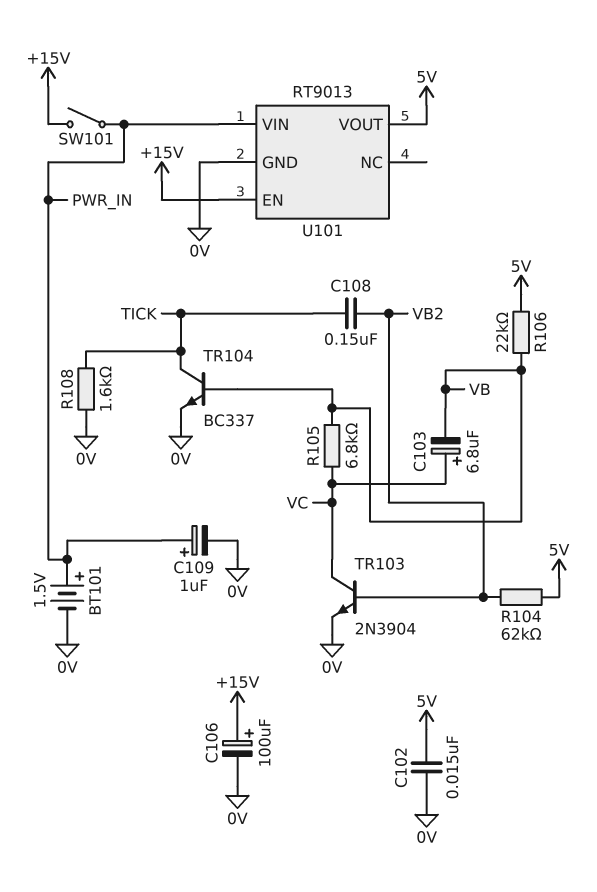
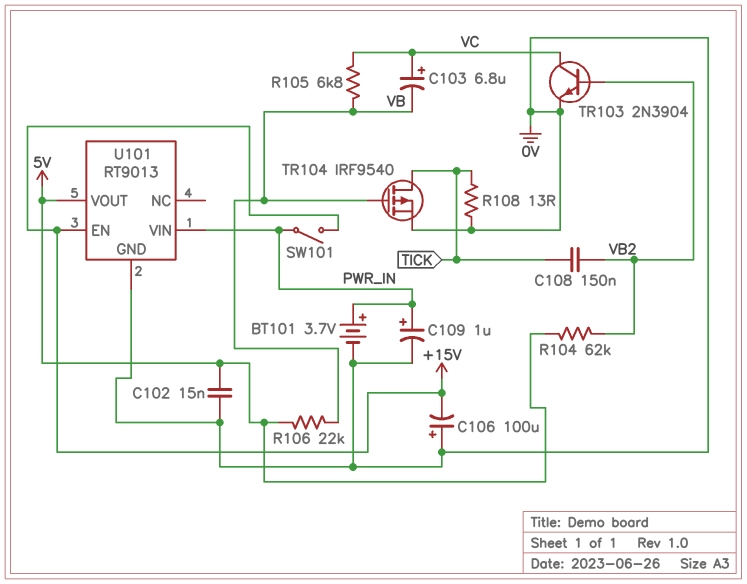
BT101: 1.5V (plus PWR_IN, minus 0V) -> 3.7V (plus PWR_IN, minus 0V)
C106: 100uF (plus +15V, minus 0V) -> 100uF (plus 0V, minus +15V)
R108: 1.6k (0V, TICK) -> 13 (0V, TICK)
TR104: NPN BC337 (B VB, C TICK, E 0V) -> PMOS IRF9540 (G VB, D TICK, S 0V)

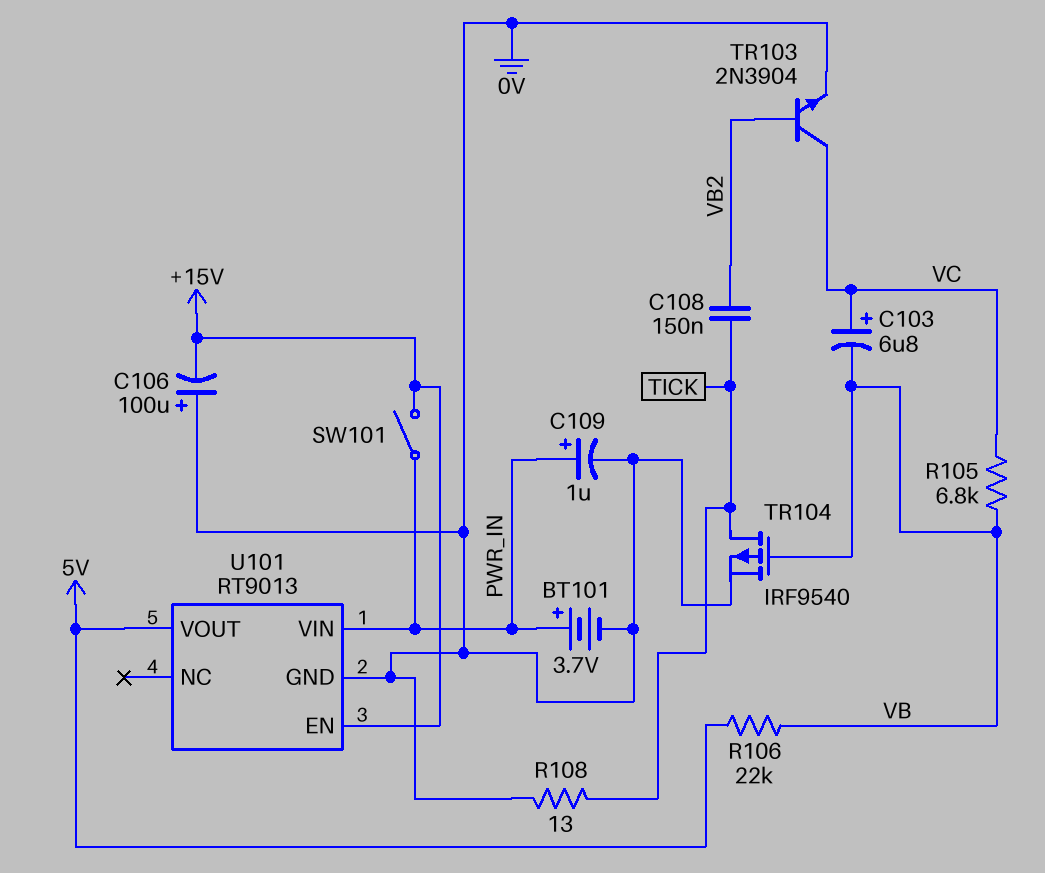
C102: 15nF (0V, 5V) -> none
R104: 62k (5V, VB2) -> none

